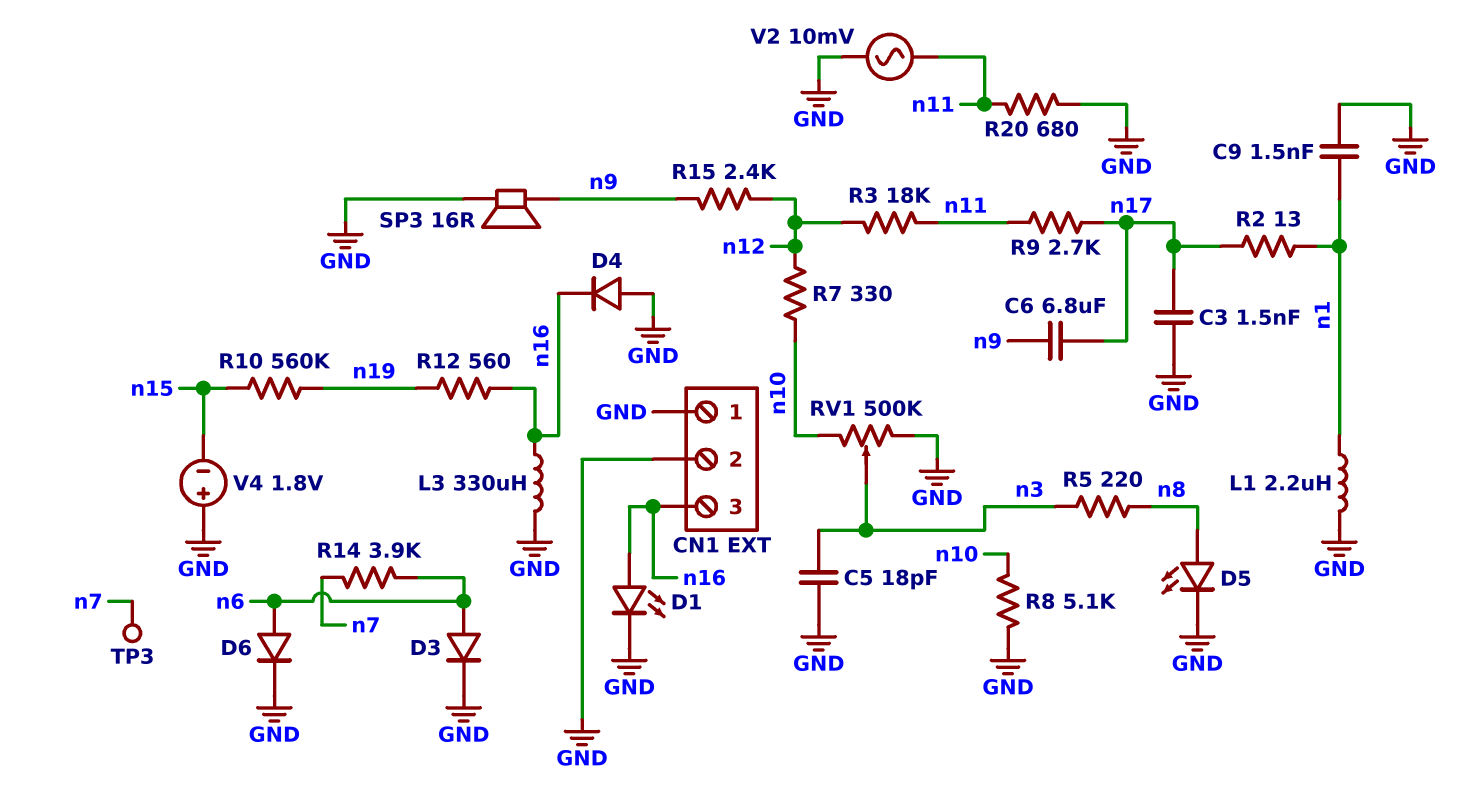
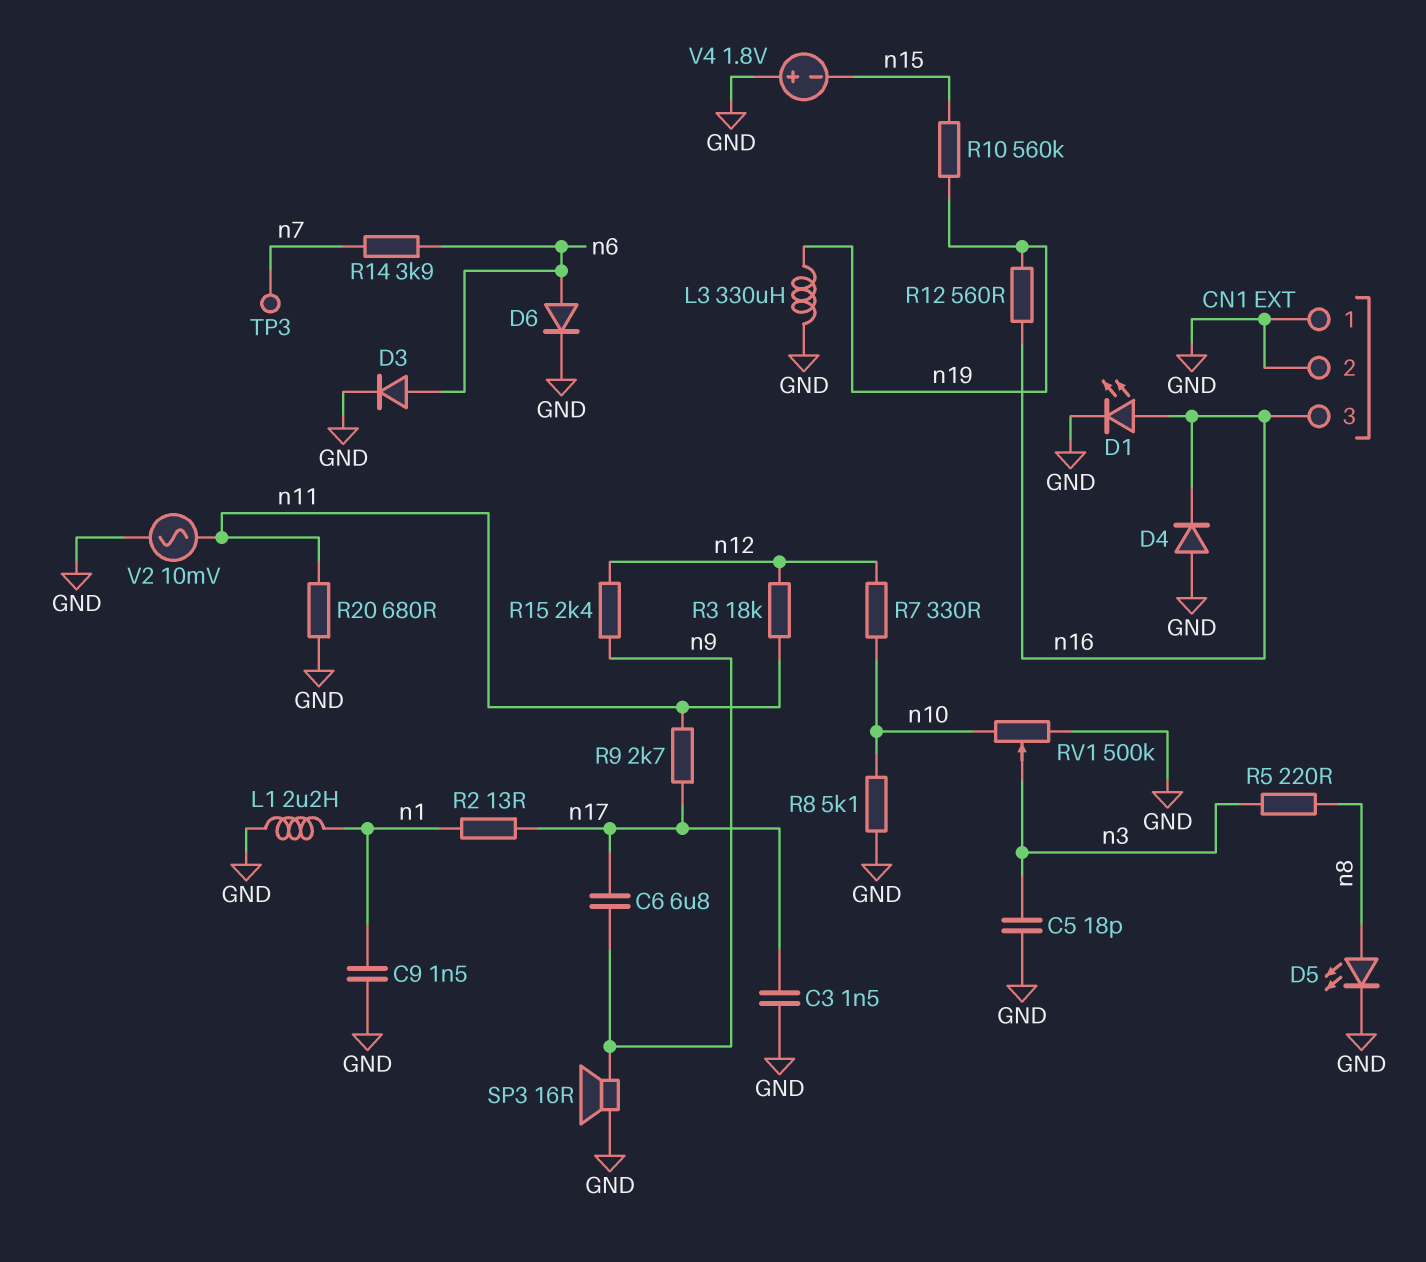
L3: 330uH (GND, n16) -> 330uH (GND, n19)

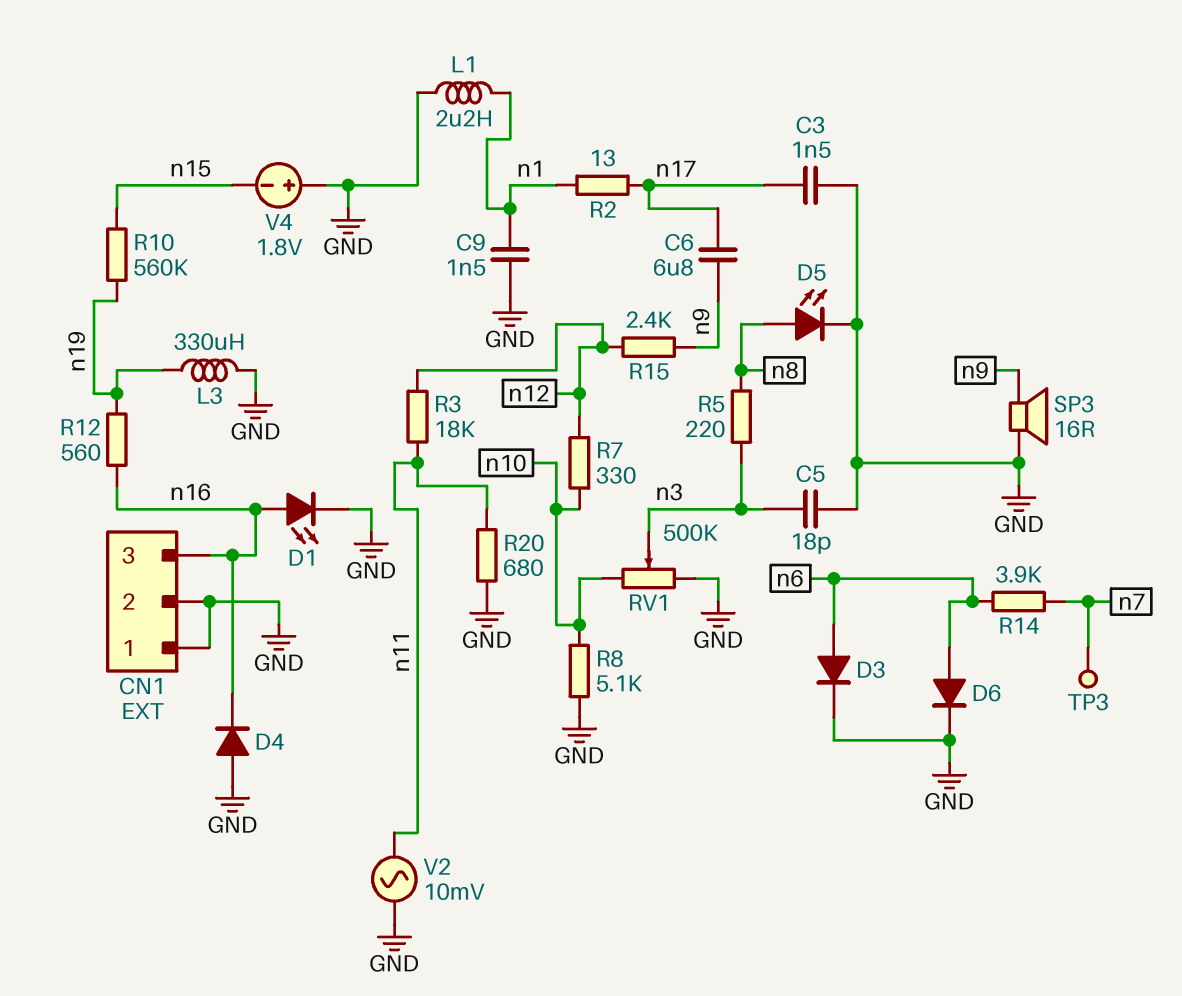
R9: 2.7k (n11, n17) -> none

